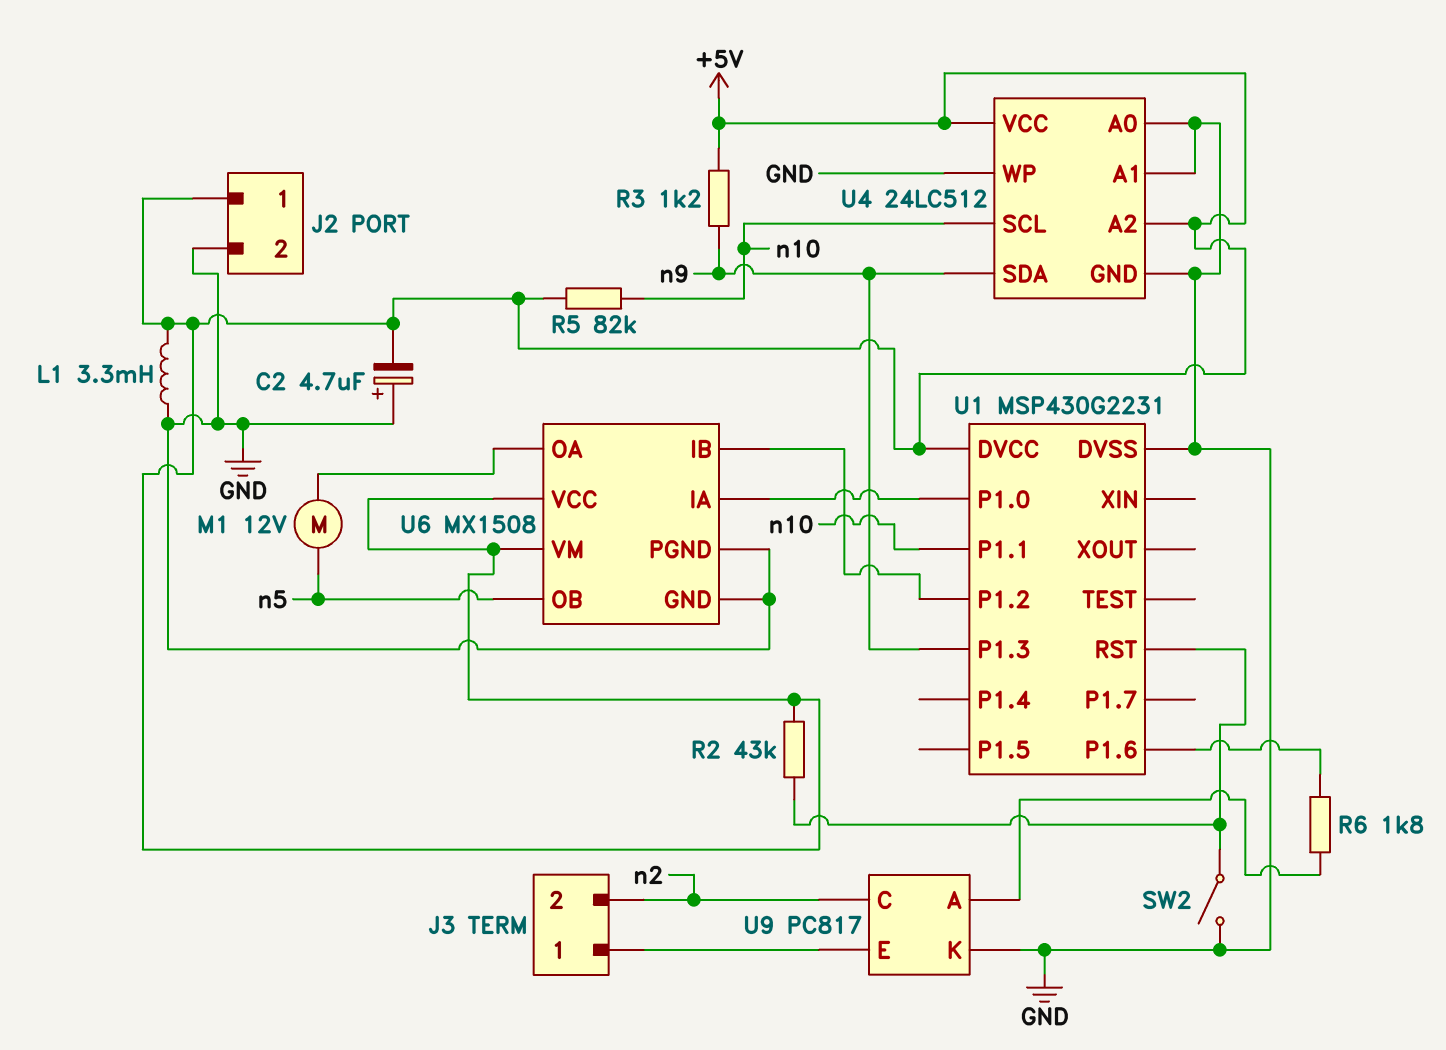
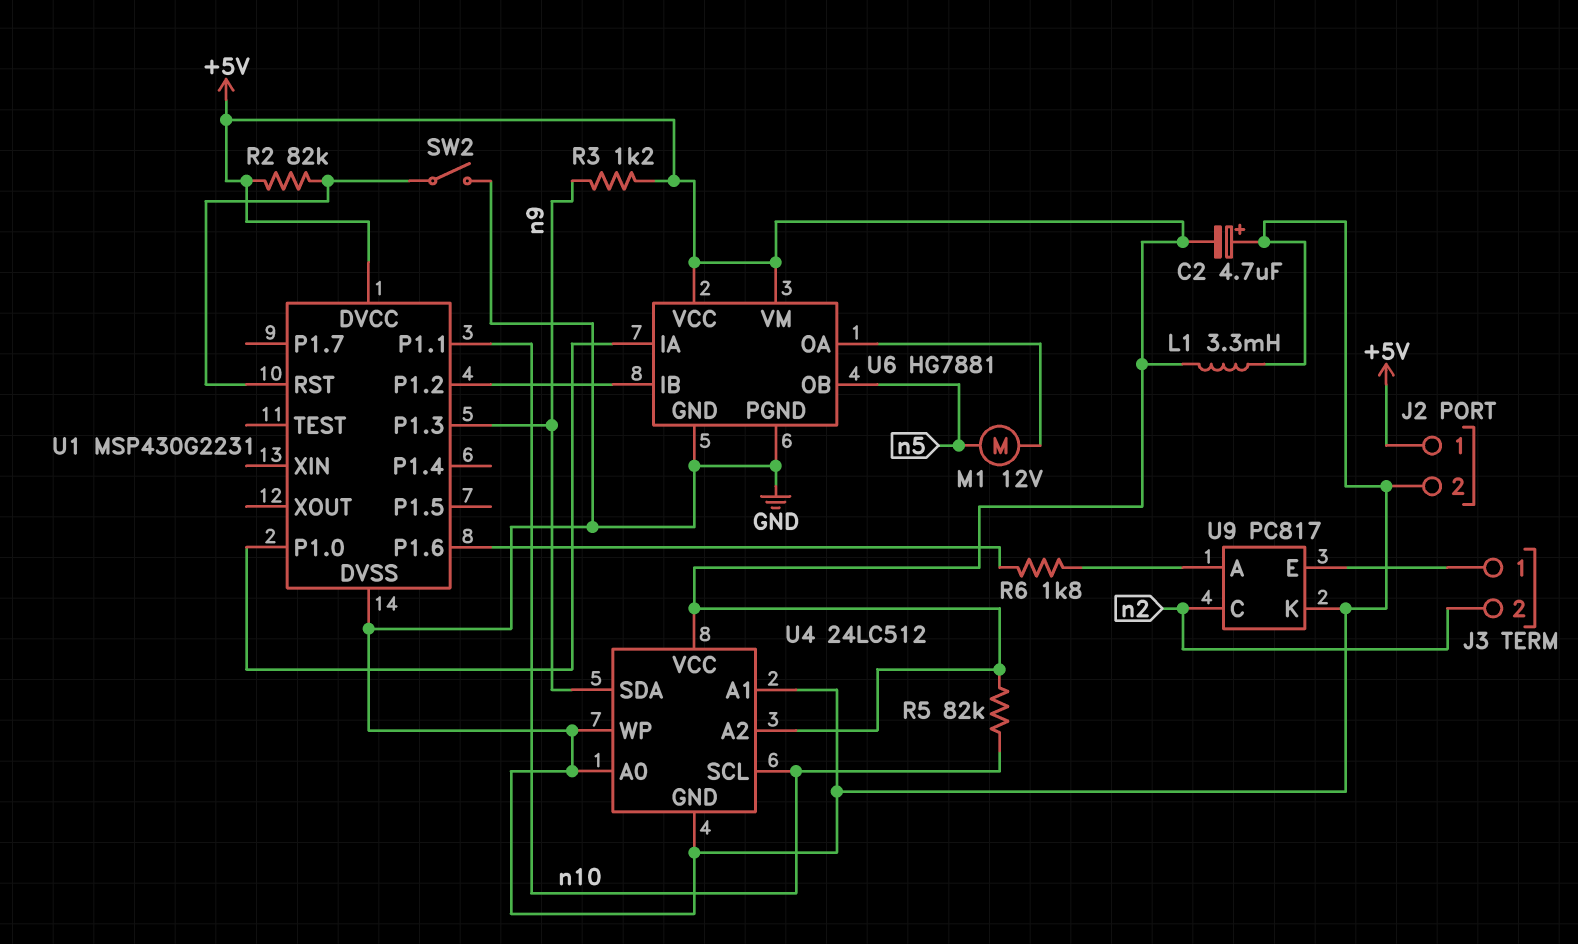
R2: 43k (+5V, U1/RST) -> 82k (+5V, U1/RST)
U6: MX1508 -> HG7881

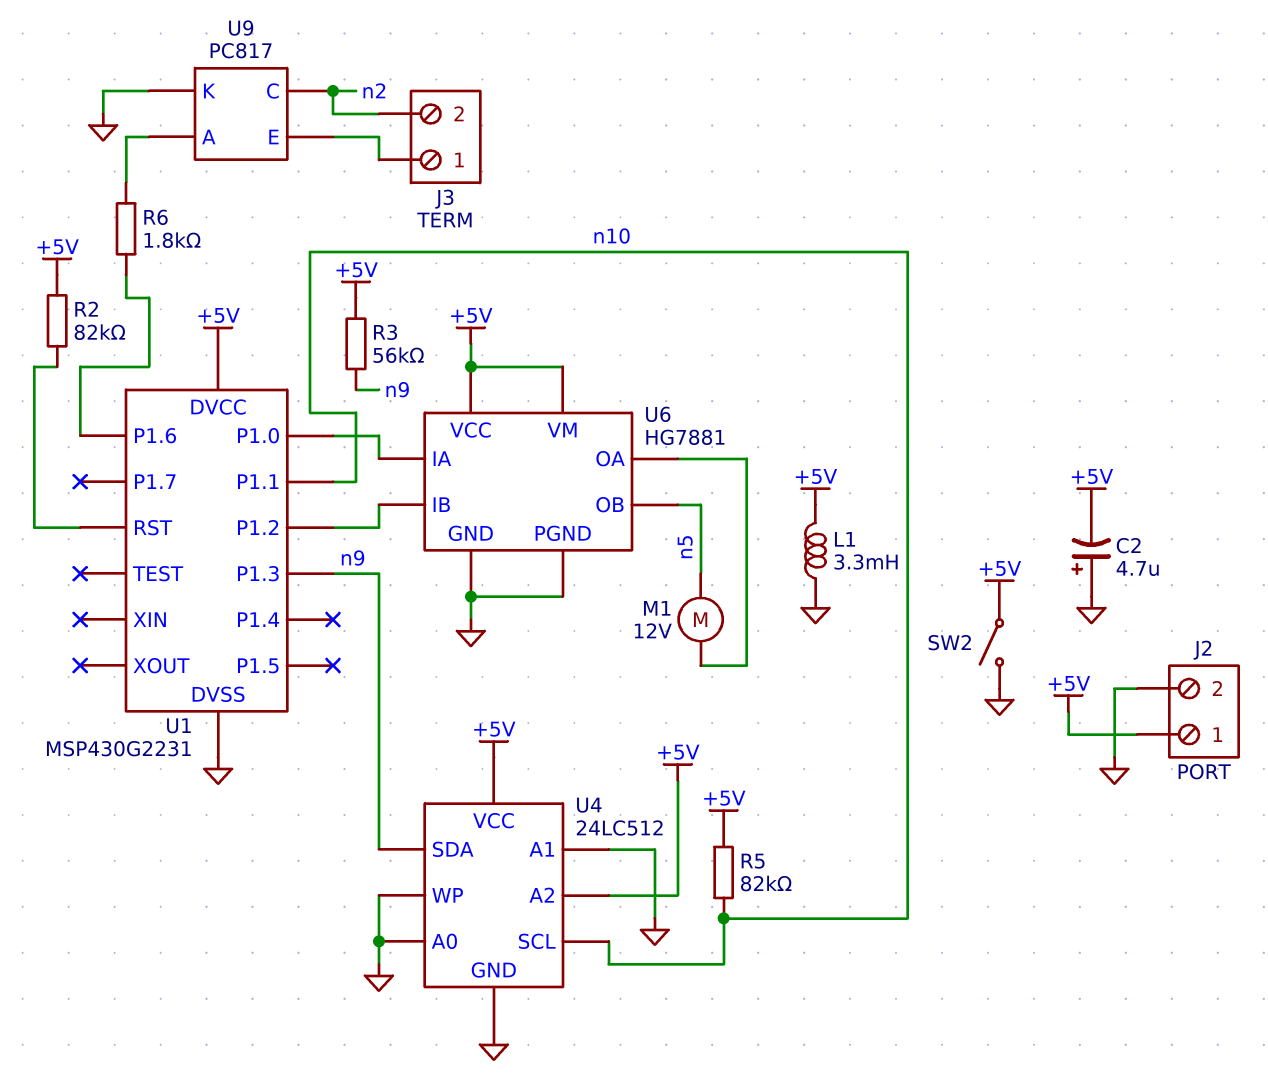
R3: 1.2k (+5V, n9) -> 56k (+5V, n9)
SW2: switch (GND, U1/RST) -> switch (+5V, GND)

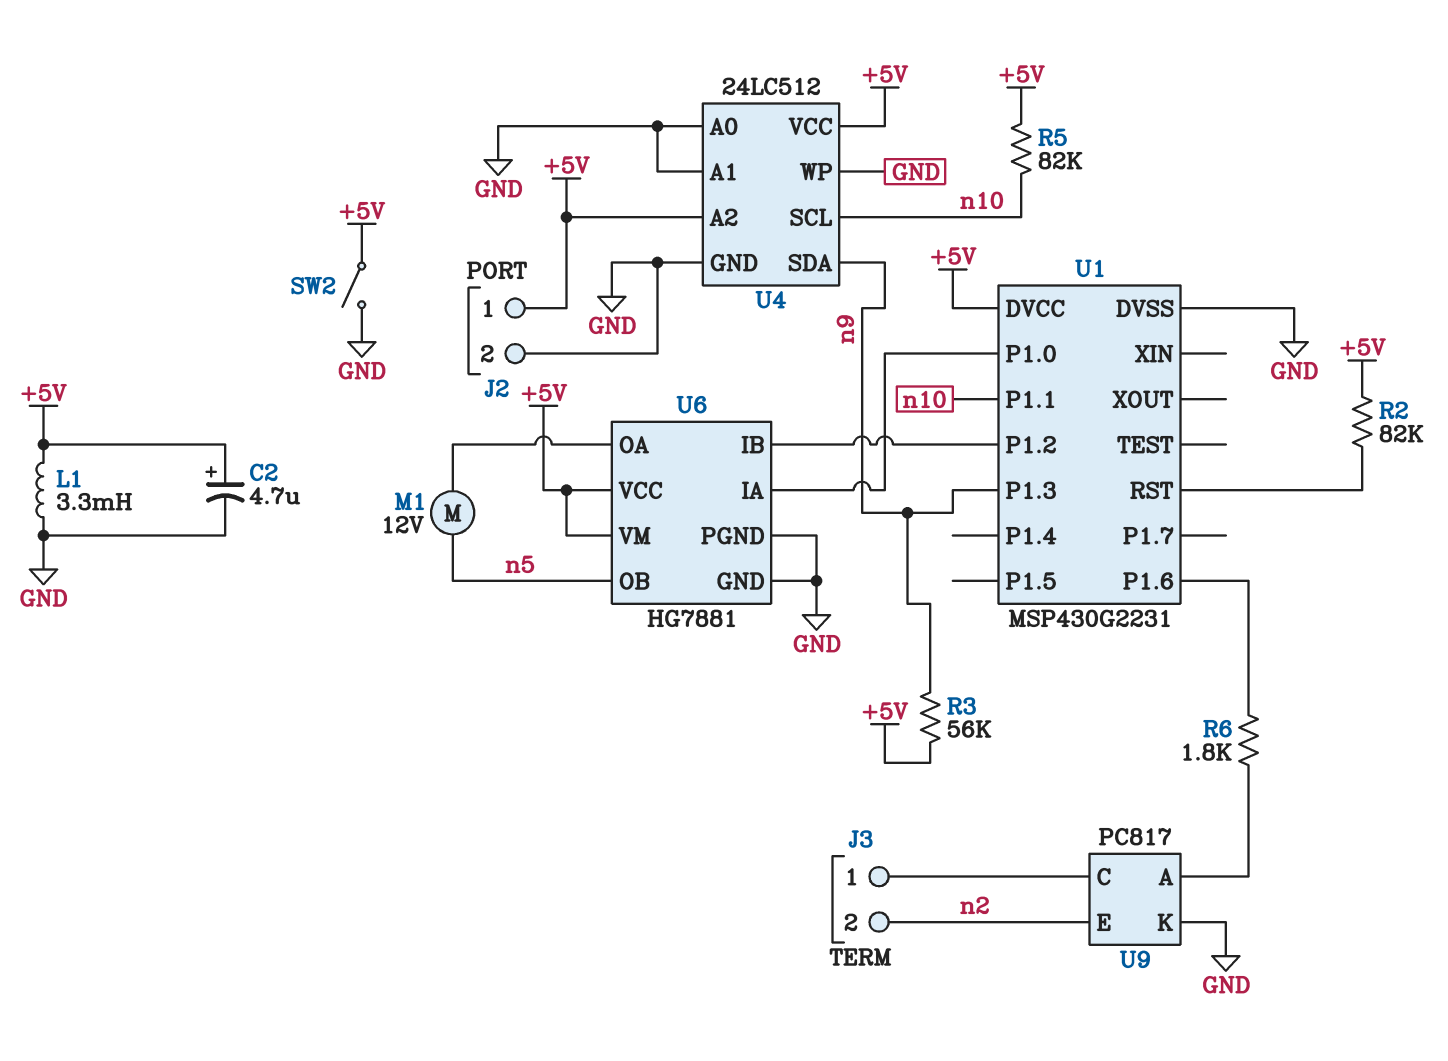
C2: 4.7uF (plus GND, minus +5V) -> 4.7uF (plus +5V, minus GND)
U9 pin C: n2 -> J3/1
U9 pin E: J3/1 -> n2

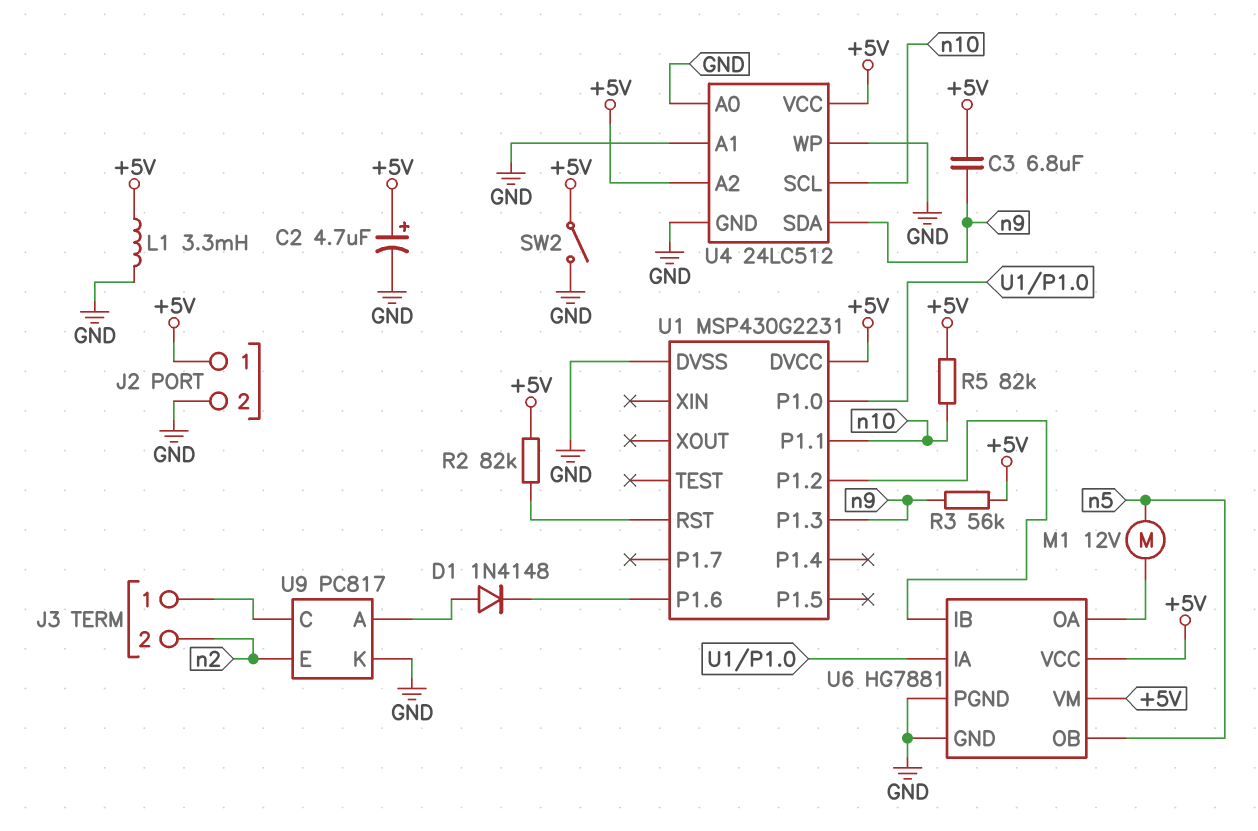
C3: none -> 6.8uF (+5V, n9)
D1: none -> diode 1N4148 (A U9/A, K U1/P1.6)
R6: 1.8k (U1/P1.6, U9/A) -> none

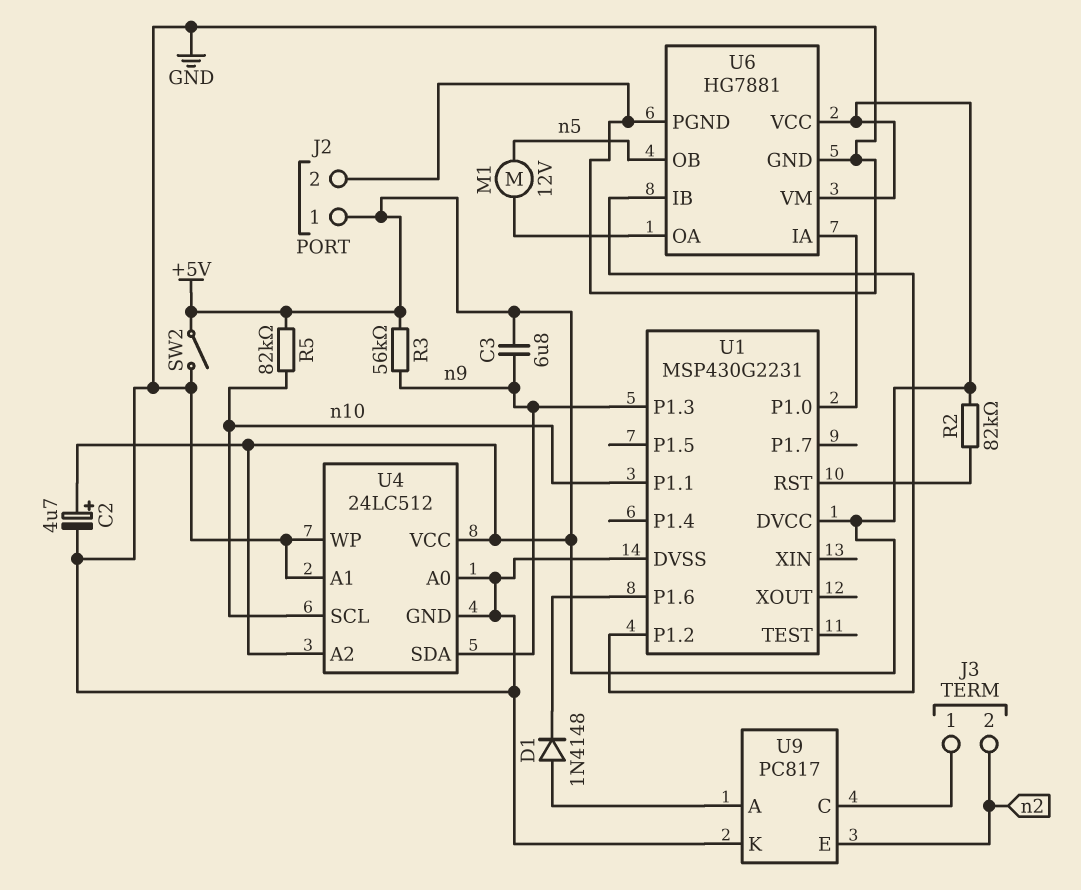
L1: 3.3mH (+5V, GND) -> none

